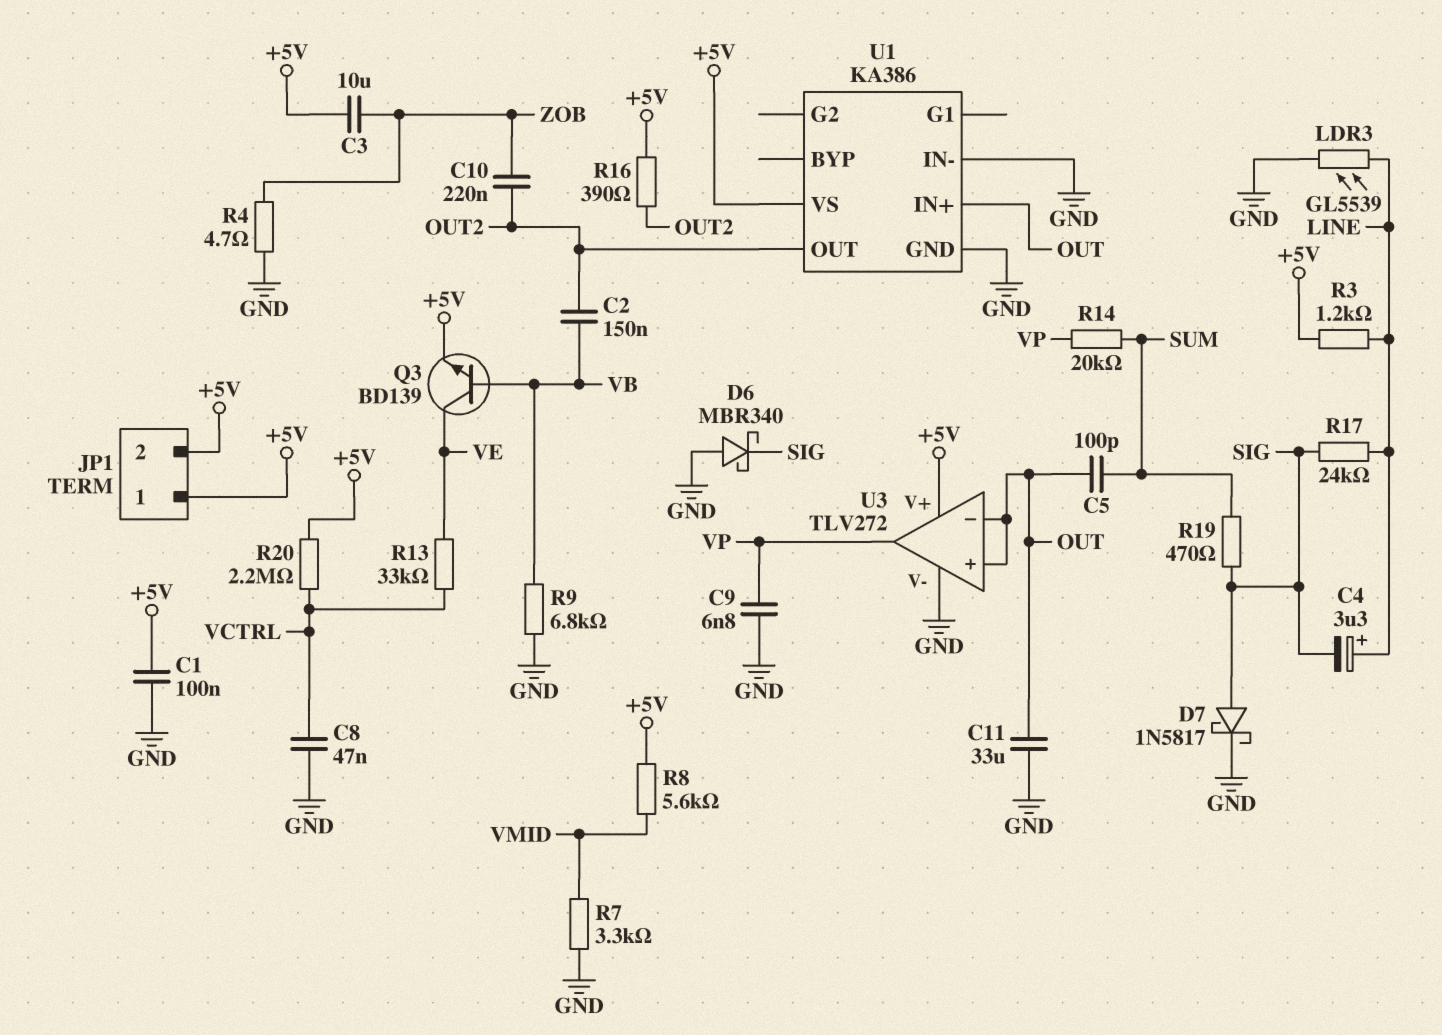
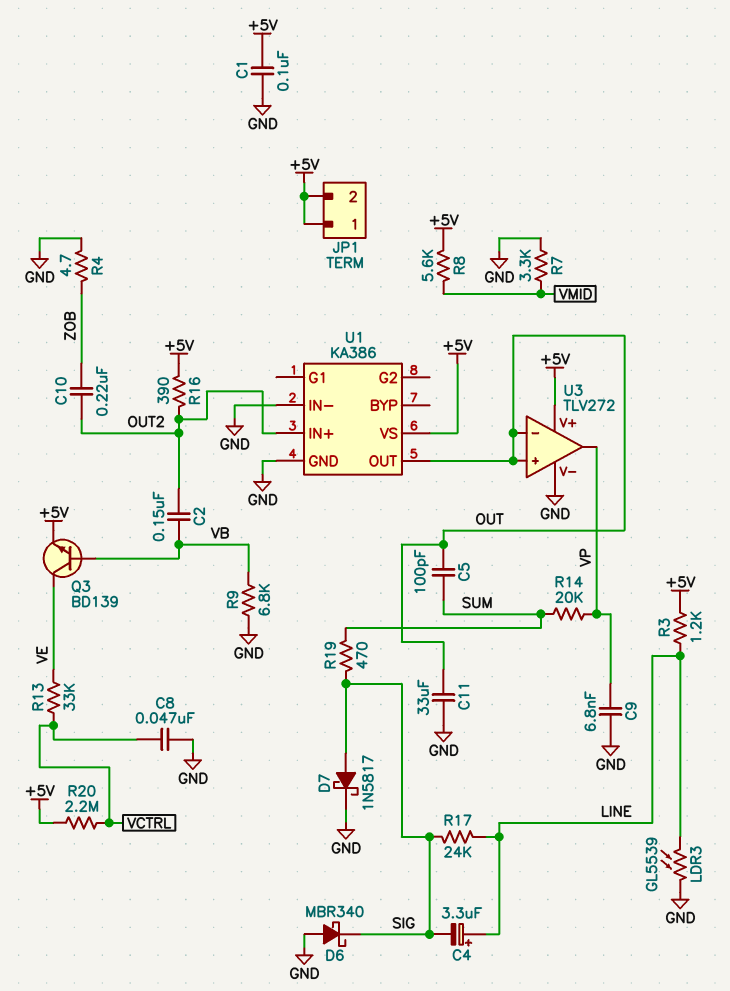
C3: 10uF (+5V, ZOB) -> none
U1 pin IN+: OUT -> OUT2
U1 pin OUT: OUT2 -> OUT

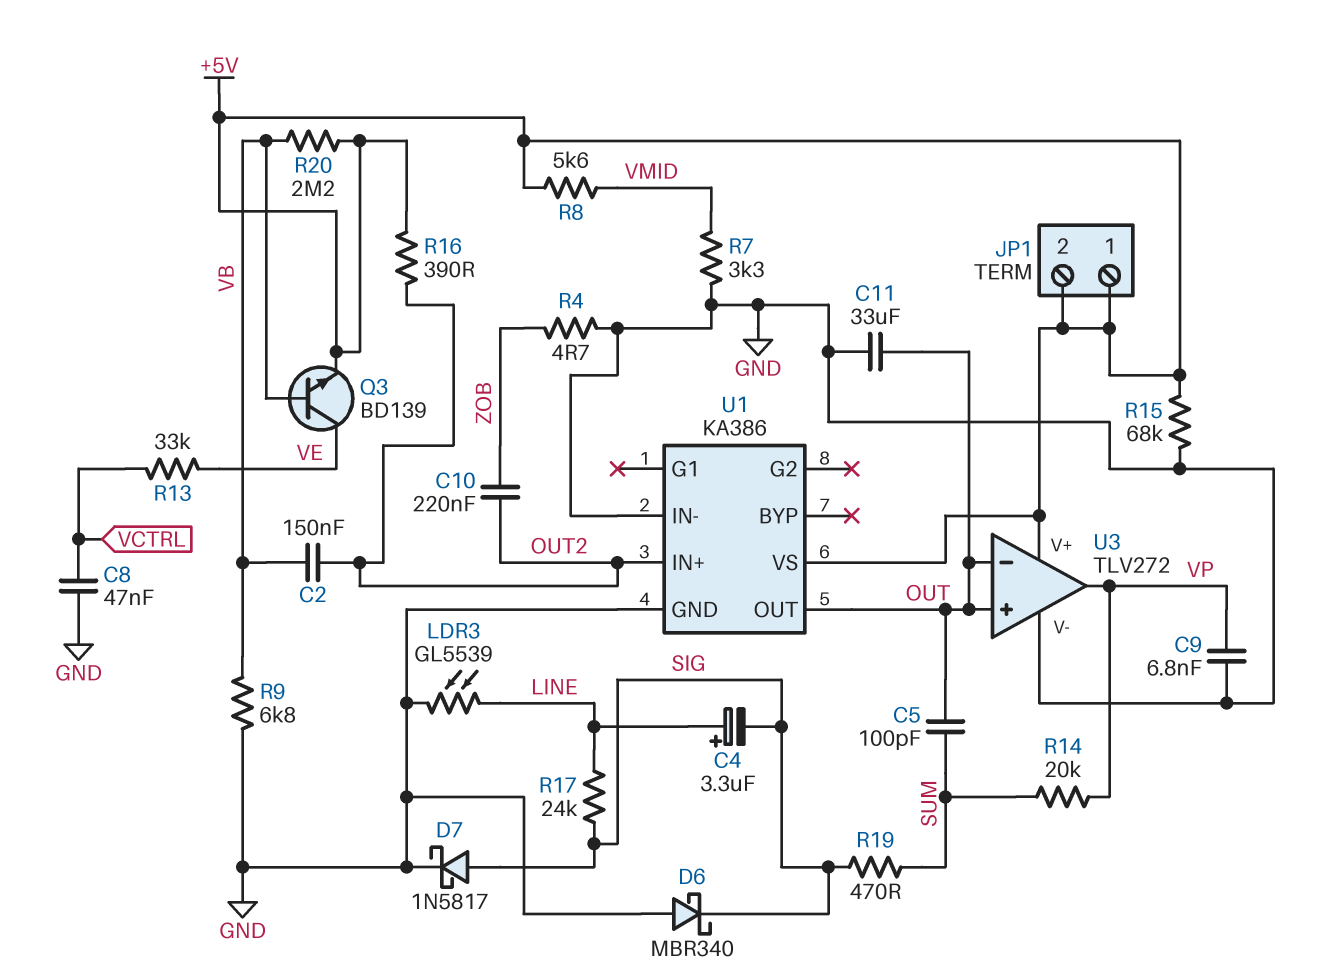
C1: 100nF (+5V, GND) -> none
R3: 1.2k (+5V, LINE) -> none
R15: none -> 68k (+5V, GND)
R20: 2.2M (+5V, VCTRL) -> 2.2M (+5V, VB)

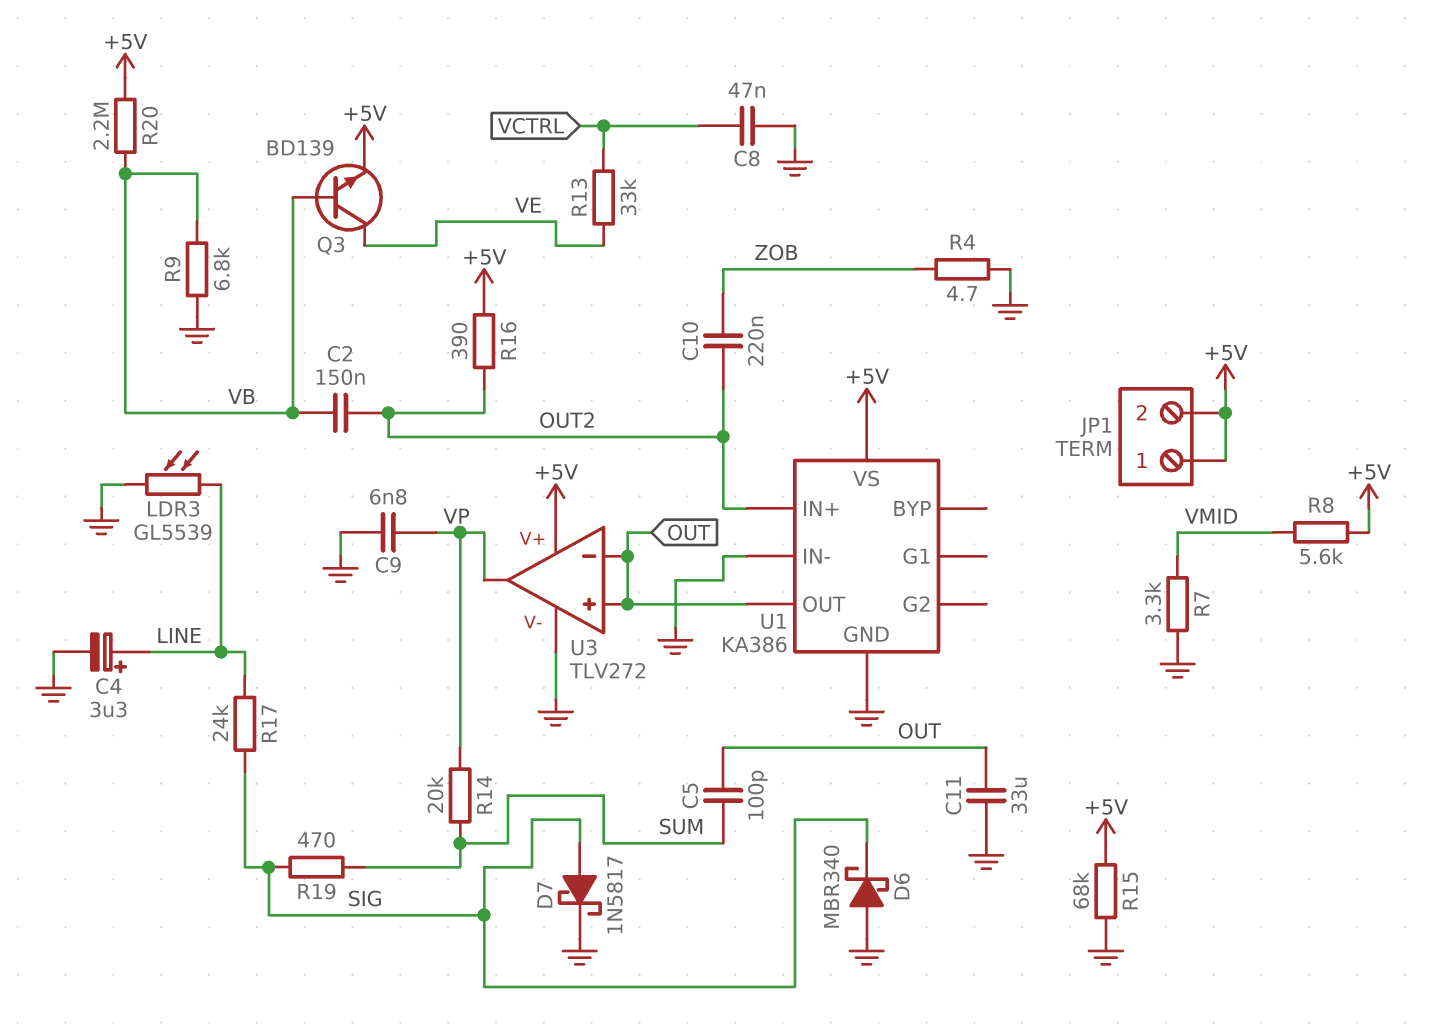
C4: 3.3uF (plus LINE, minus SIG) -> 3.3uF (plus LINE, minus GND)

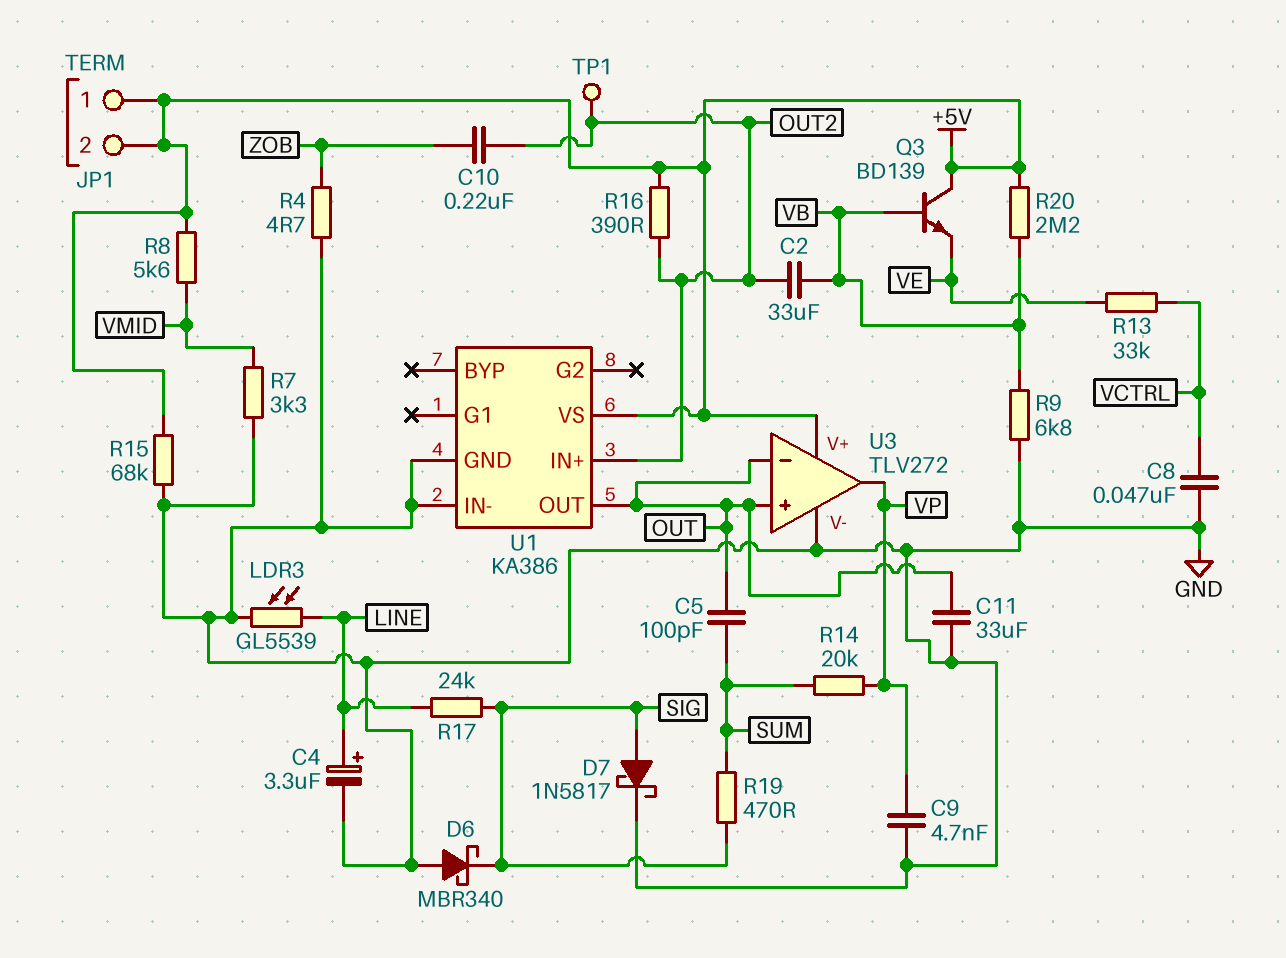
C2: 150nF (OUT2, VB) -> 33uF (OUT2, VB)
C9: 6.8nF (GND, VP) -> 4.7nF (GND, VP)
Q3: NPN BD139 (B VB, C VE, E +5V) -> NPN BD139 (B VB, C +5V, E VE)
TP1: none -> test point (OUT2)

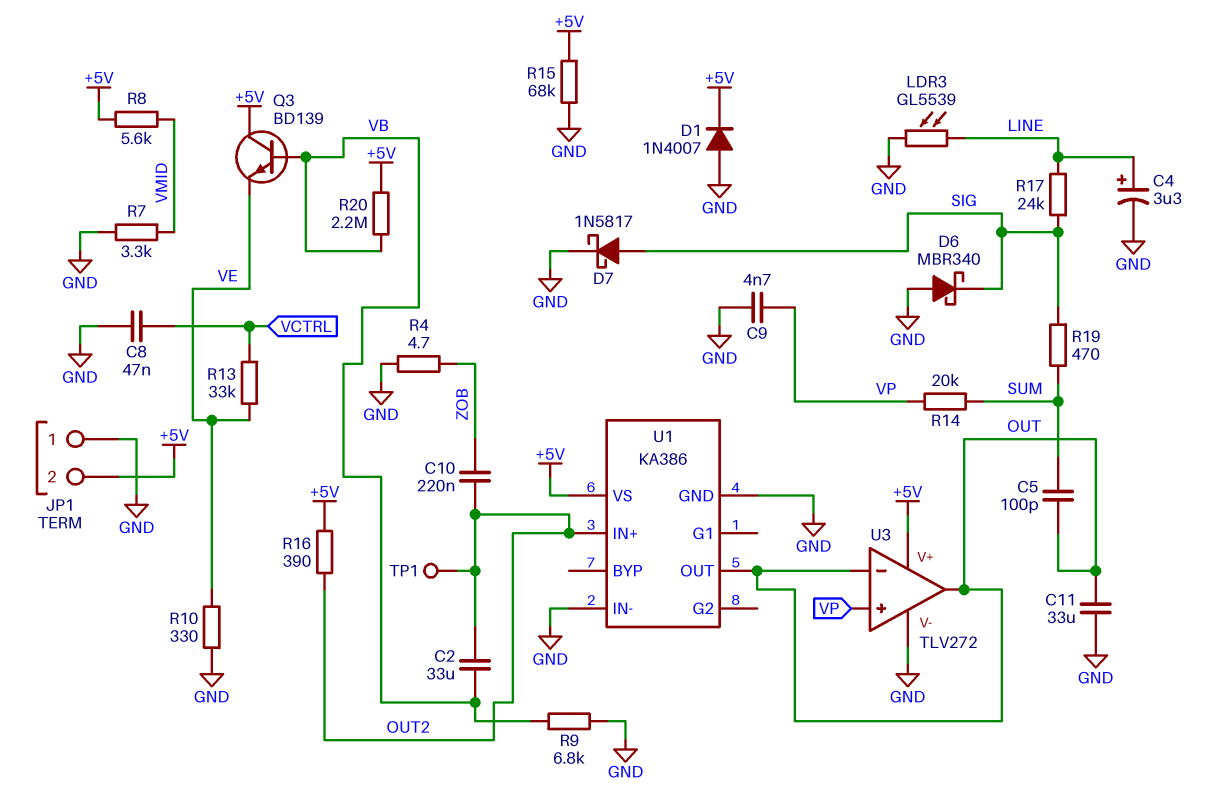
D1: none -> diode 1N4007 (A GND, K +5V)
JP1 pin 1: +5V -> GND
R10: none -> 330 (GND, VE)
U3 pin in+: OUT -> VP
U3 pin out: VP -> OUT

